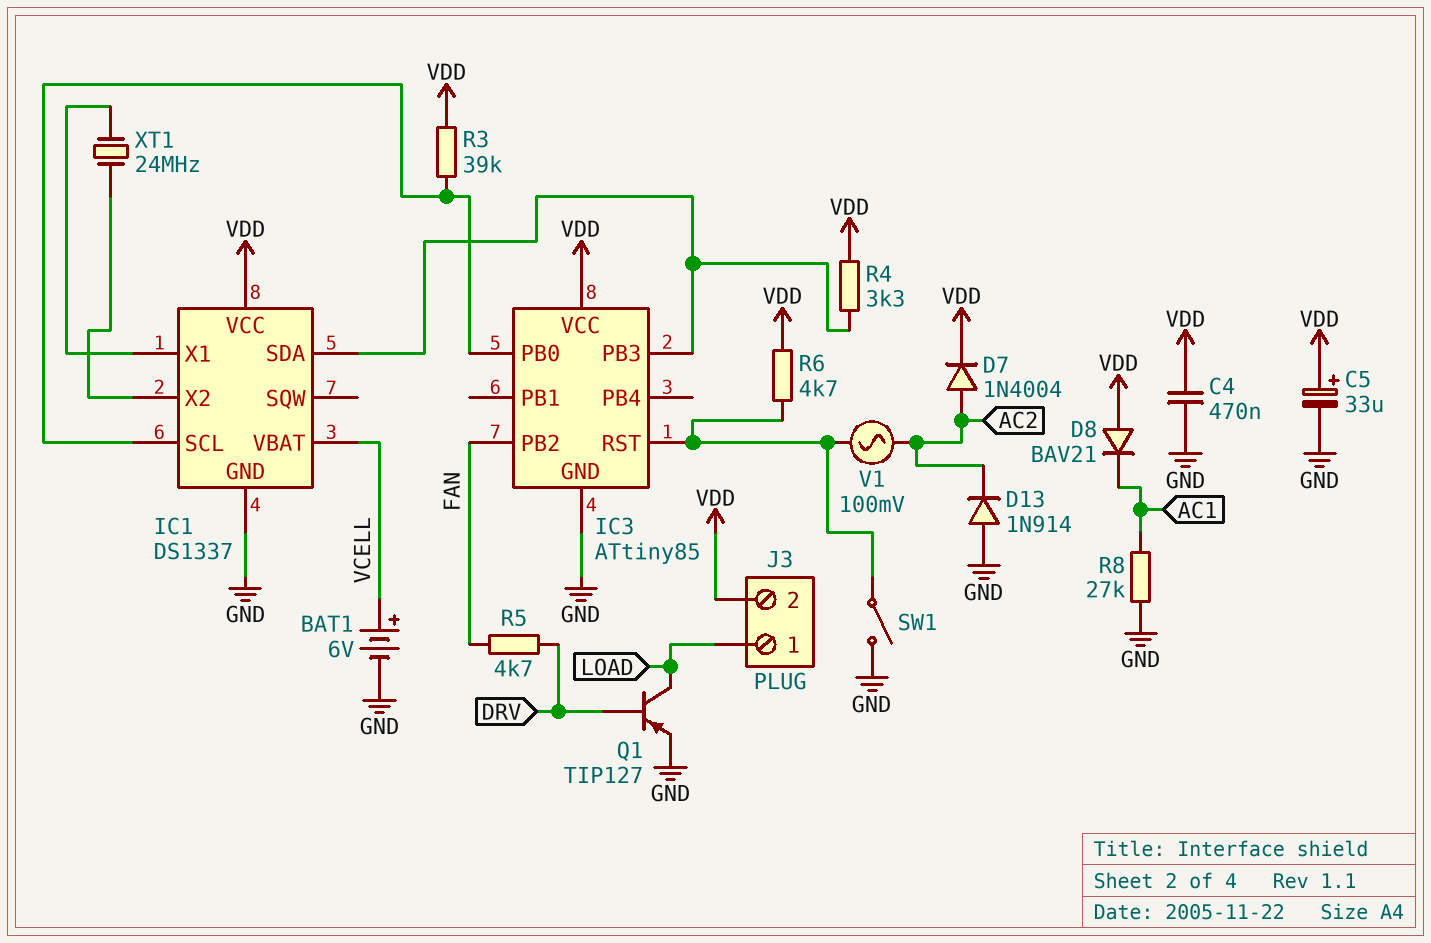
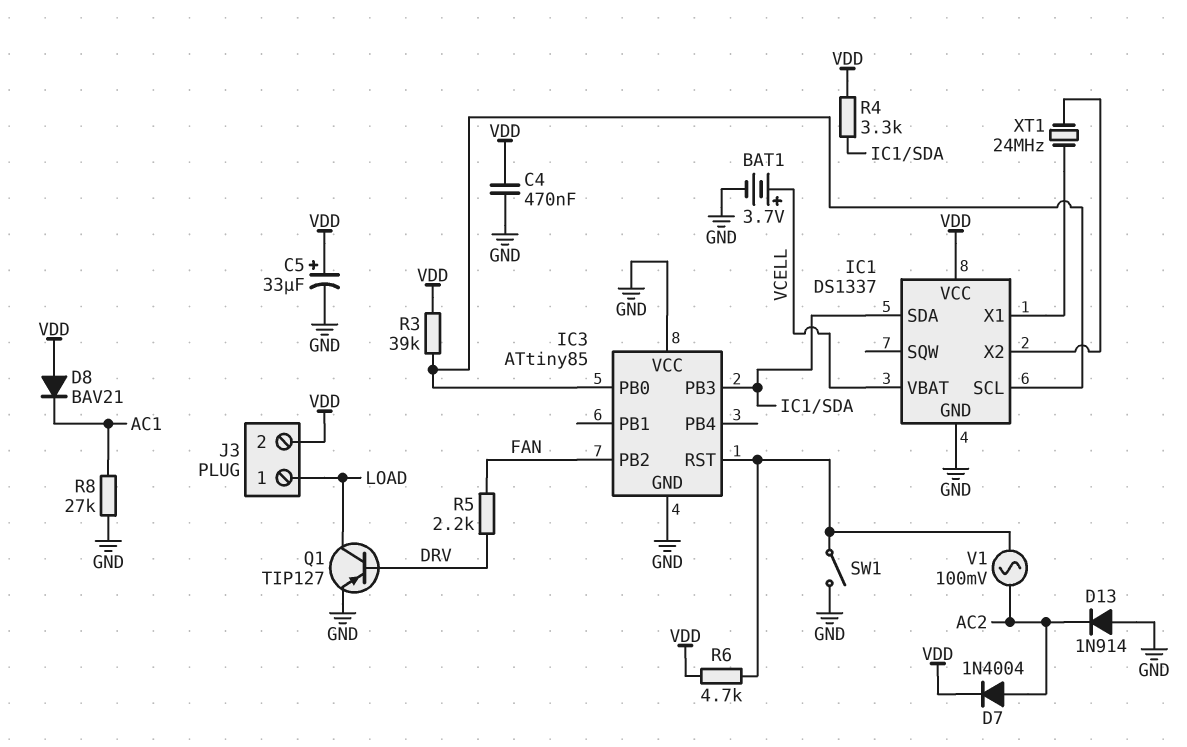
BAT1: 6V (plus VCELL, minus GND) -> 3.7V (plus VCELL, minus GND)
IC3 pin VCC: VDD -> GND
R5: 4.7k (DRV, FAN) -> 2.2k (DRV, FAN)

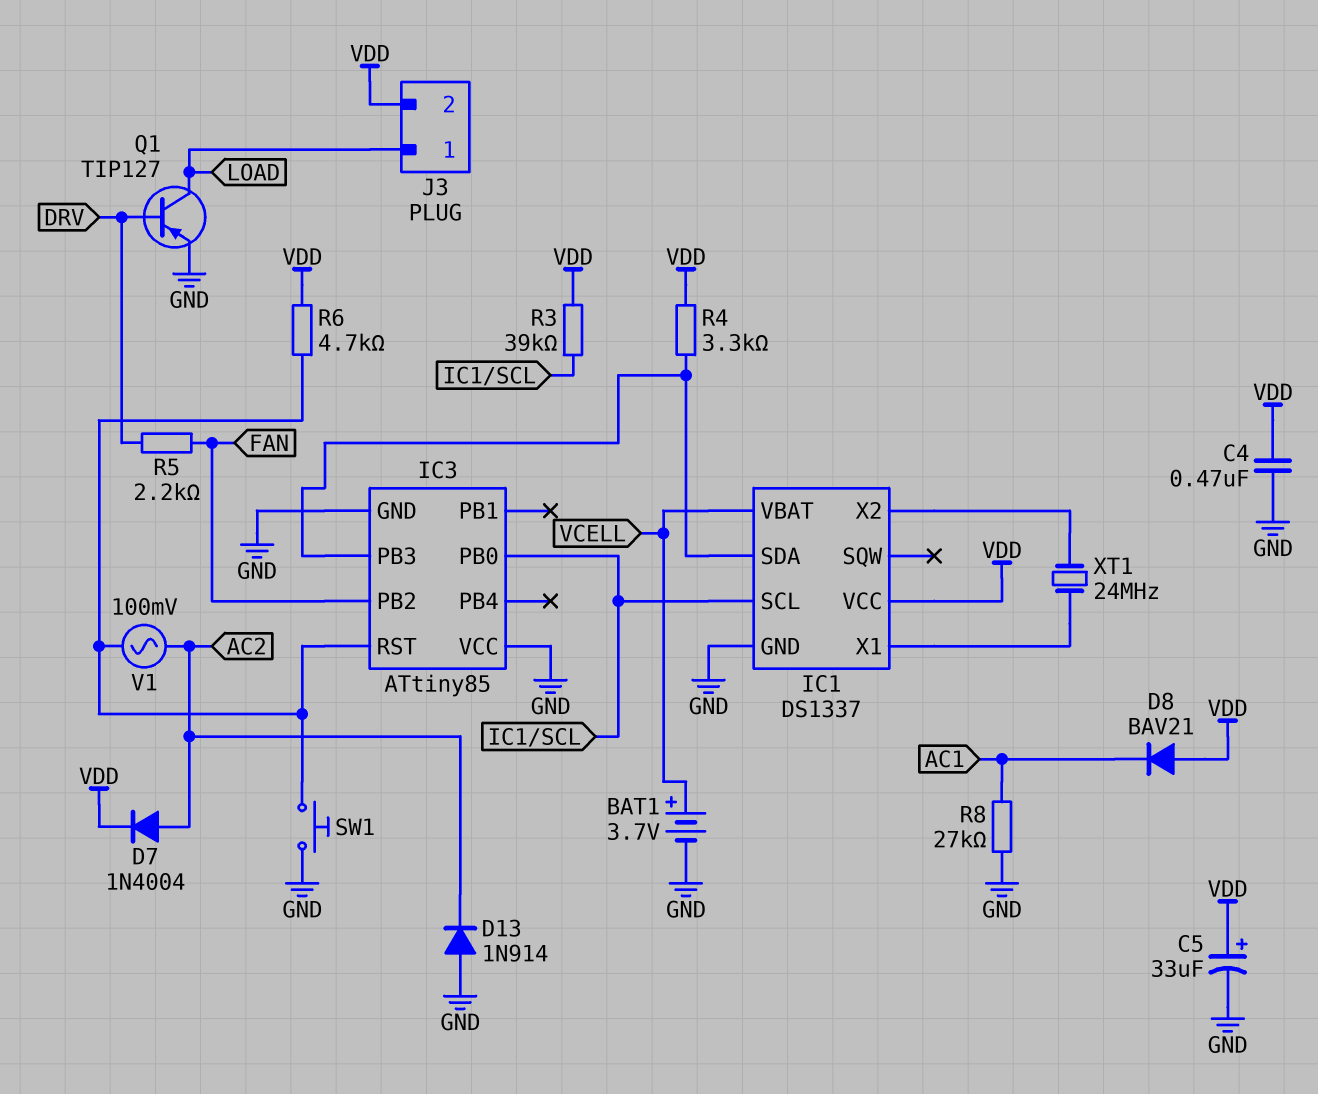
SW1: switch (GND, IC3/RST) -> button (GND, IC3/RST)

